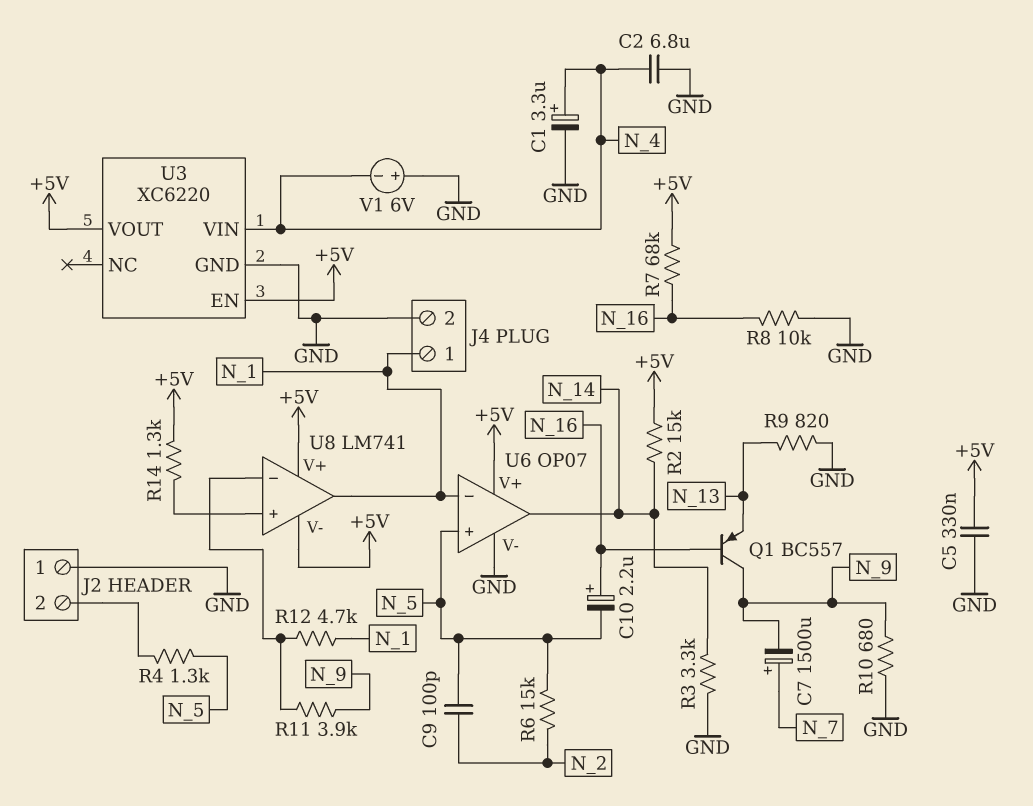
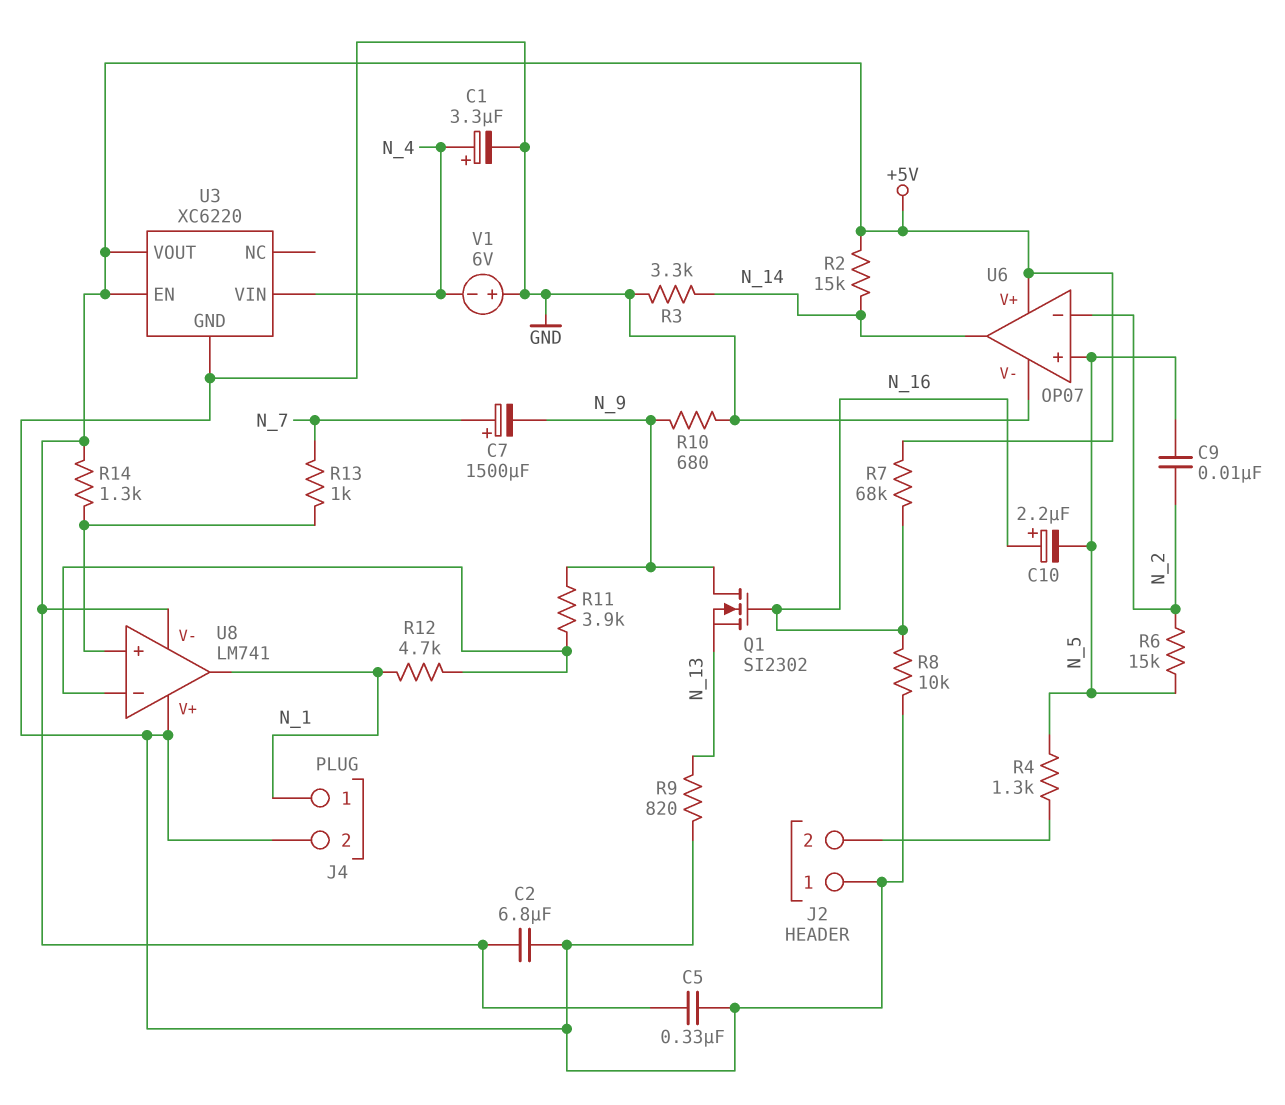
C2: 6.8uF (GND, N_4) -> 6.8uF (+5V, GND)
C9: 100pF (N_2, N_5) -> 10nF (N_2, N_5)
Q1: PNP BC557 (B N_16, C N_9, E N_13) -> NMOS SI2302 (G N_16, D N_9, S N_13)
R13: none -> 1k (N_7, U8/in+)
U6 pin in-: N_1 -> N_2
U8 pin V+: +5V -> GND

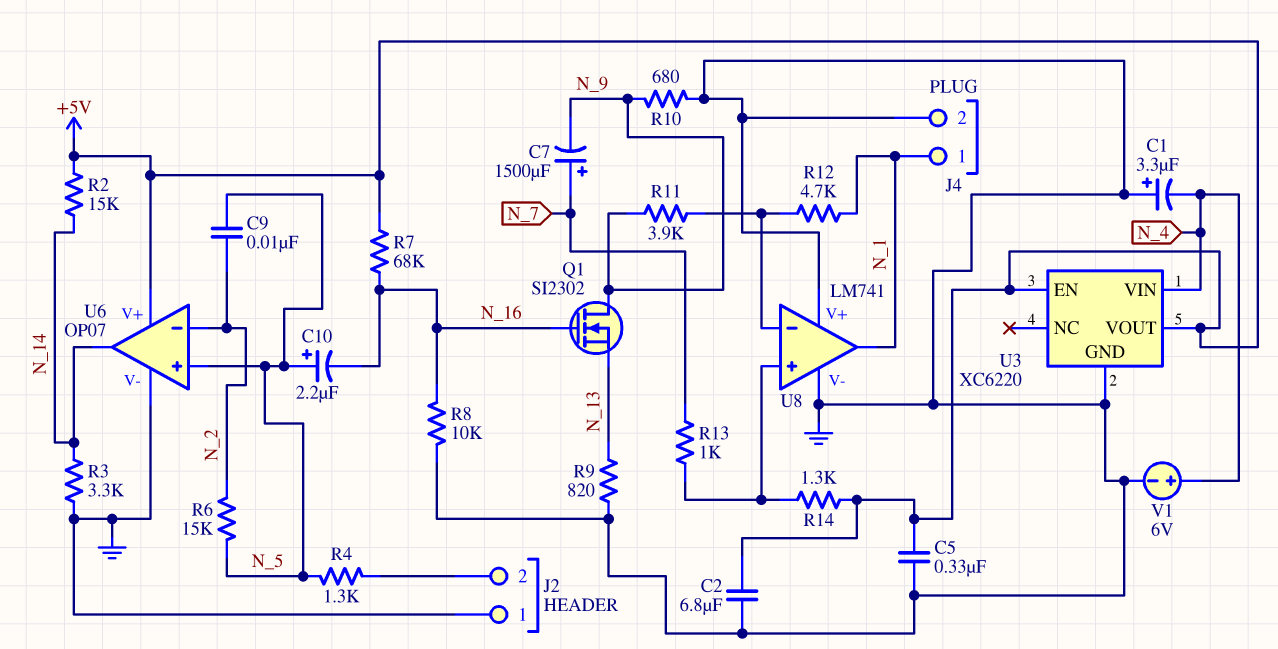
C1: 3.3uF (plus N_4, minus GND) -> 3.3uF (plus GND, minus N_4)
C10: 2.2uF (plus N_16, minus N_5) -> 2.2uF (plus N_5, minus N_16)
U8 pin V-: +5V -> GND
V1: 6V (plus GND, minus N_4) -> 6V (plus N_4, minus GND)

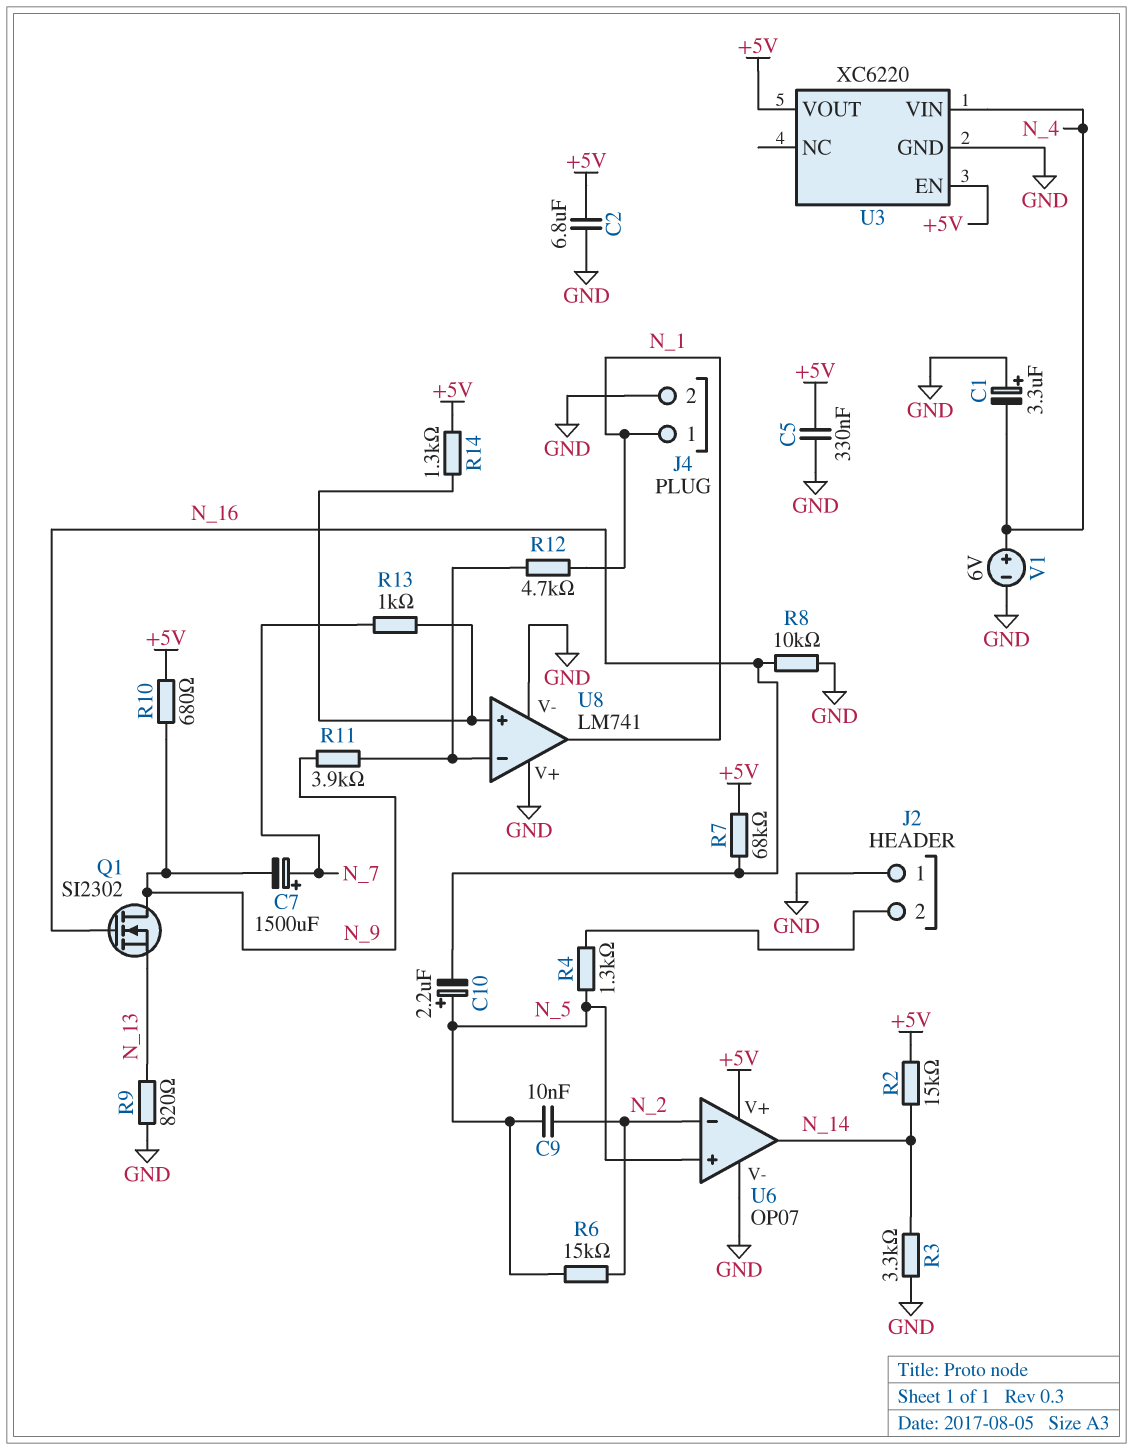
R10: 680 (GND, N_9) -> 680 (+5V, N_9)

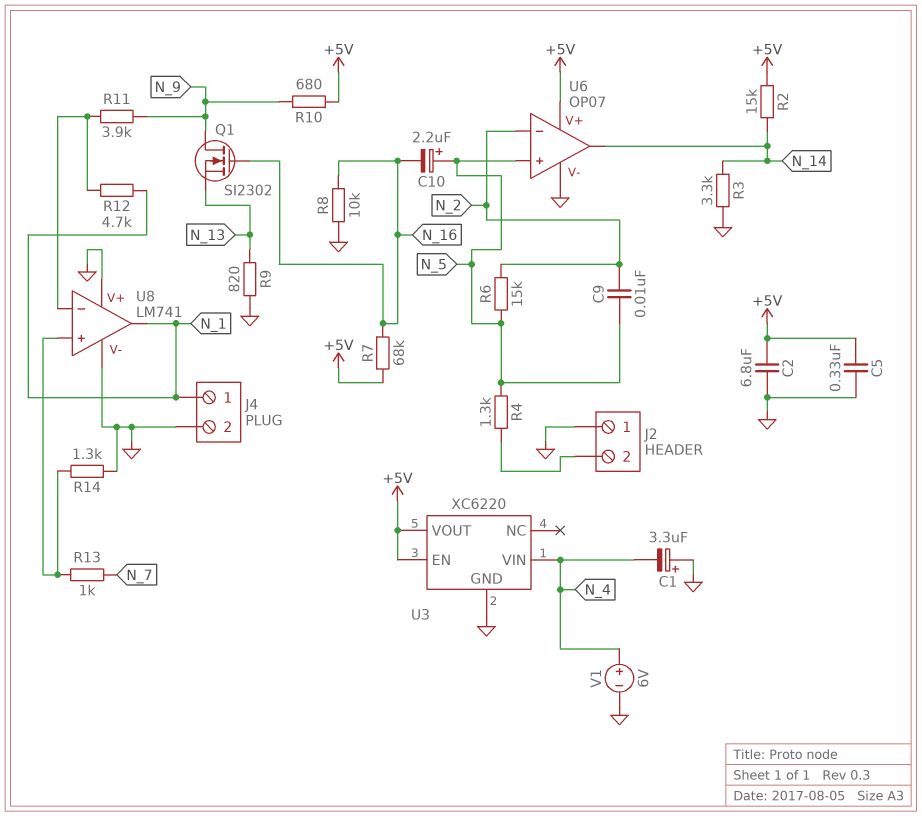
C7: 1500uF (plus N_7, minus N_9) -> none
R14: 1.3k (+5V, U8/in+) -> 1.3k (GND, U8/in+)

